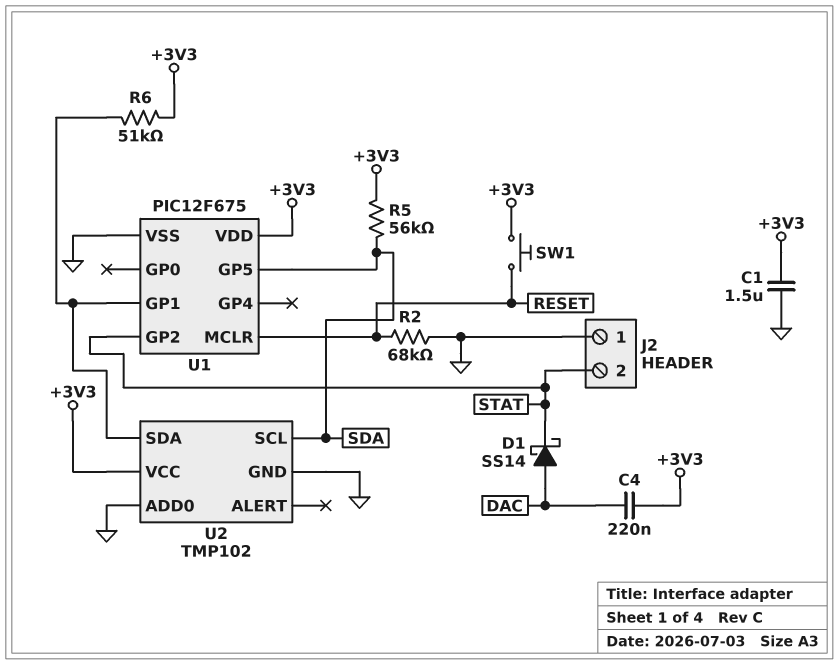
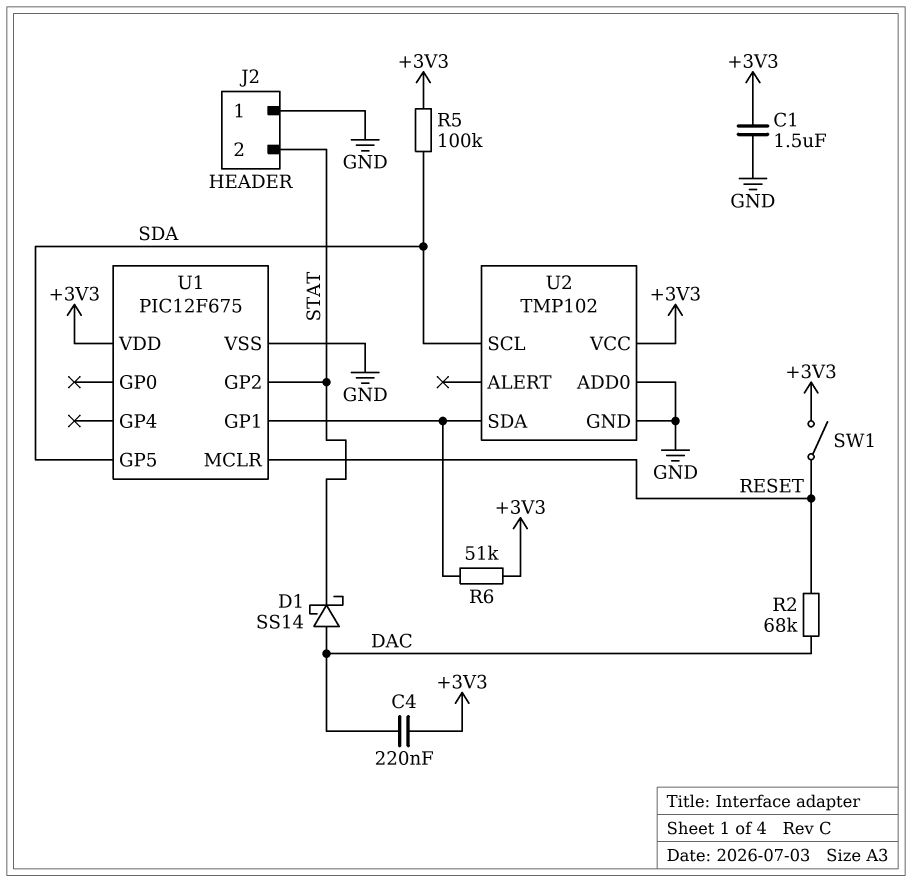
R2: 68k (GND, RESET) -> 68k (DAC, RESET)
R5: 56k (+3V3, SDA) -> 100k (+3V3, SDA)
SW1: button (+3V3, RESET) -> switch (+3V3, RESET)

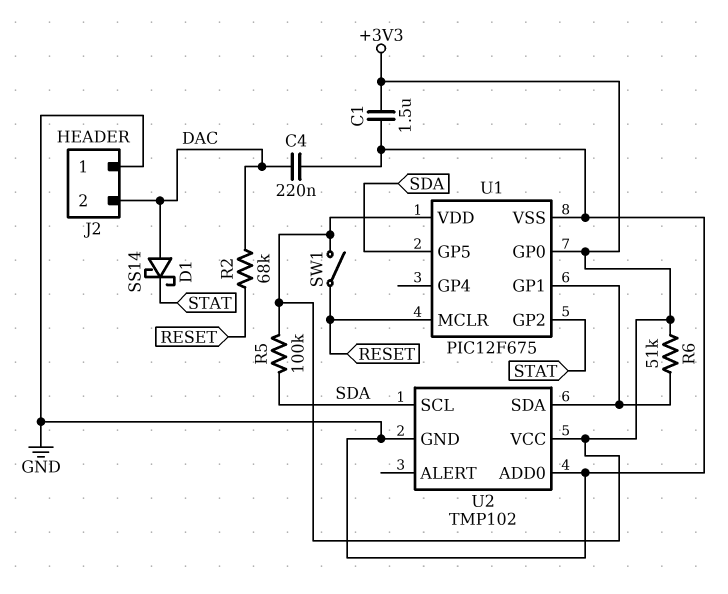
C4: 220nF (+3V3, DAC) -> 220nF (DAC, GND)
J2 pin 2: STAT -> DAC
U1 pin GP0: none -> +3V3

